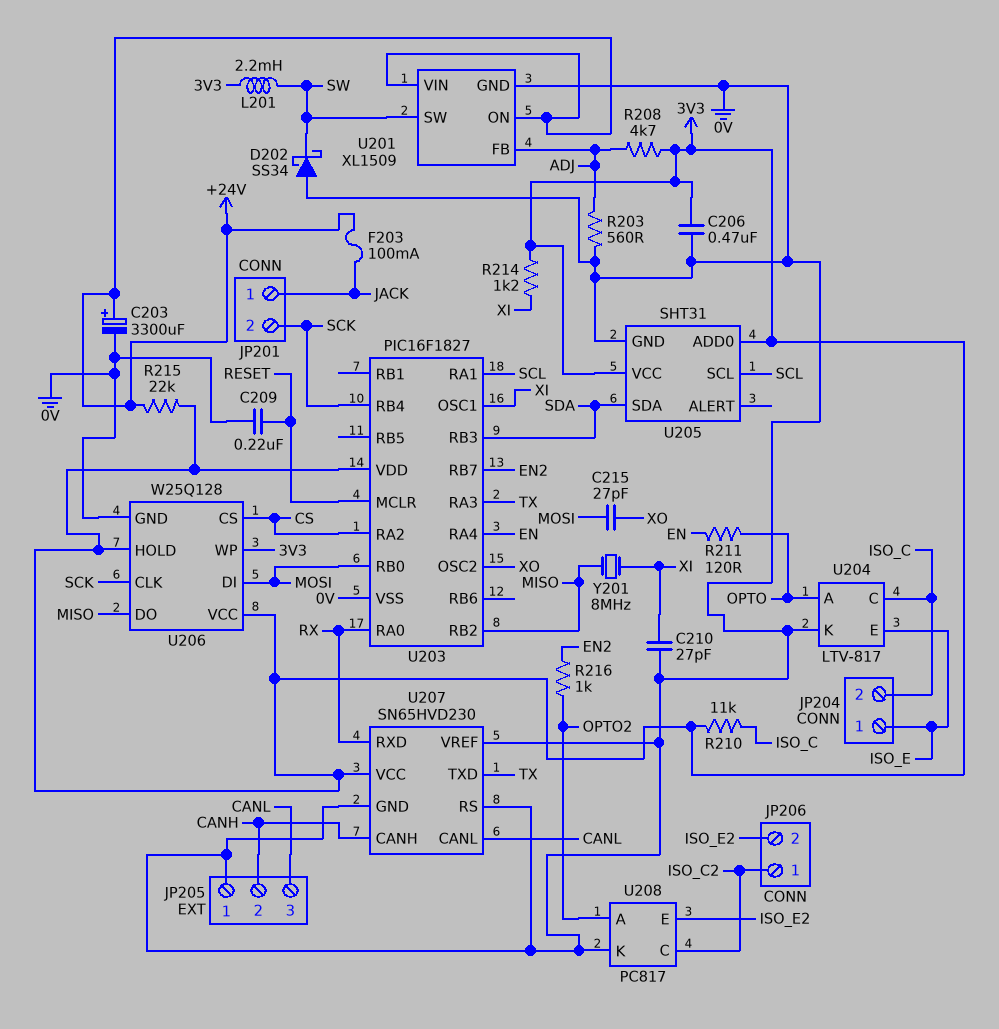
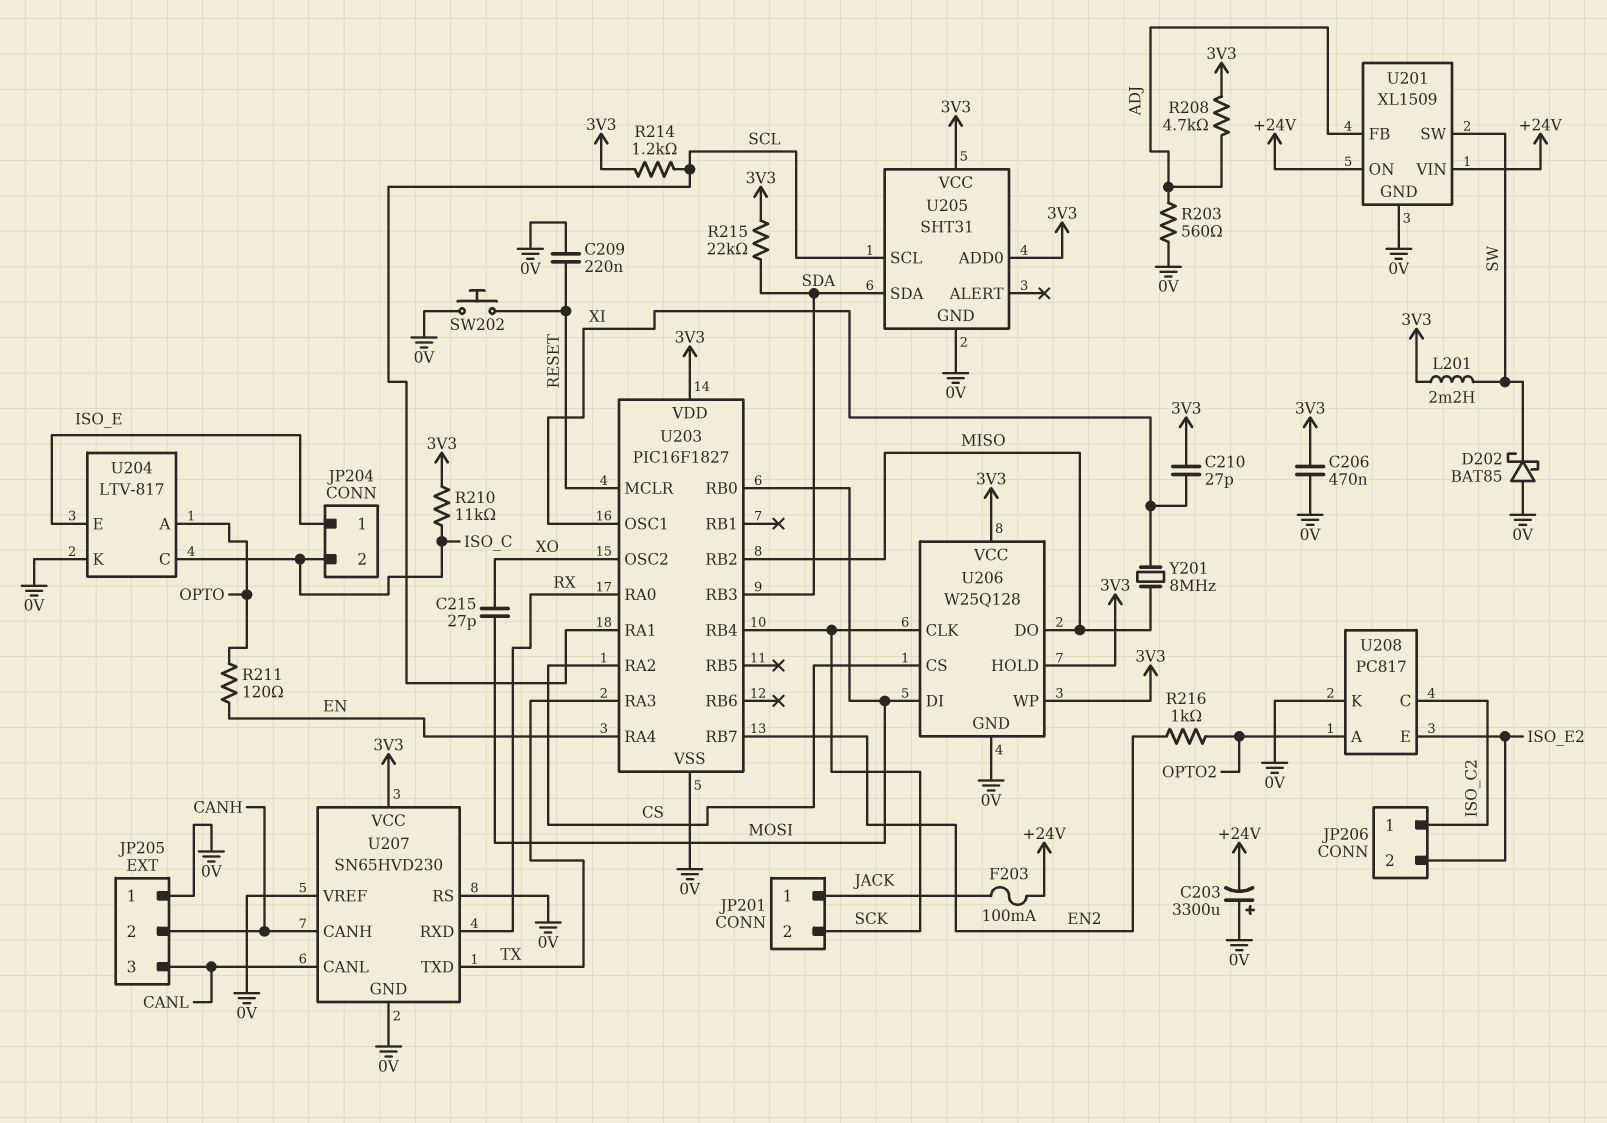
C203: 3300uF (plus +24V, minus 0V) -> 3300uF (plus 0V, minus +24V)
C210: 27pF (0V, XI) -> 27pF (3V3, XI)
D202: schottky SS34 (A 0V, K SW) -> schottky BAT85 (A 0V, K SW)
R214: 1.2k (3V3, XI) -> 1.2k (3V3, SCL)
R215: 22k (+24V, 3V3) -> 22k (3V3, SDA)
SW202: none -> button (0V, RESET)

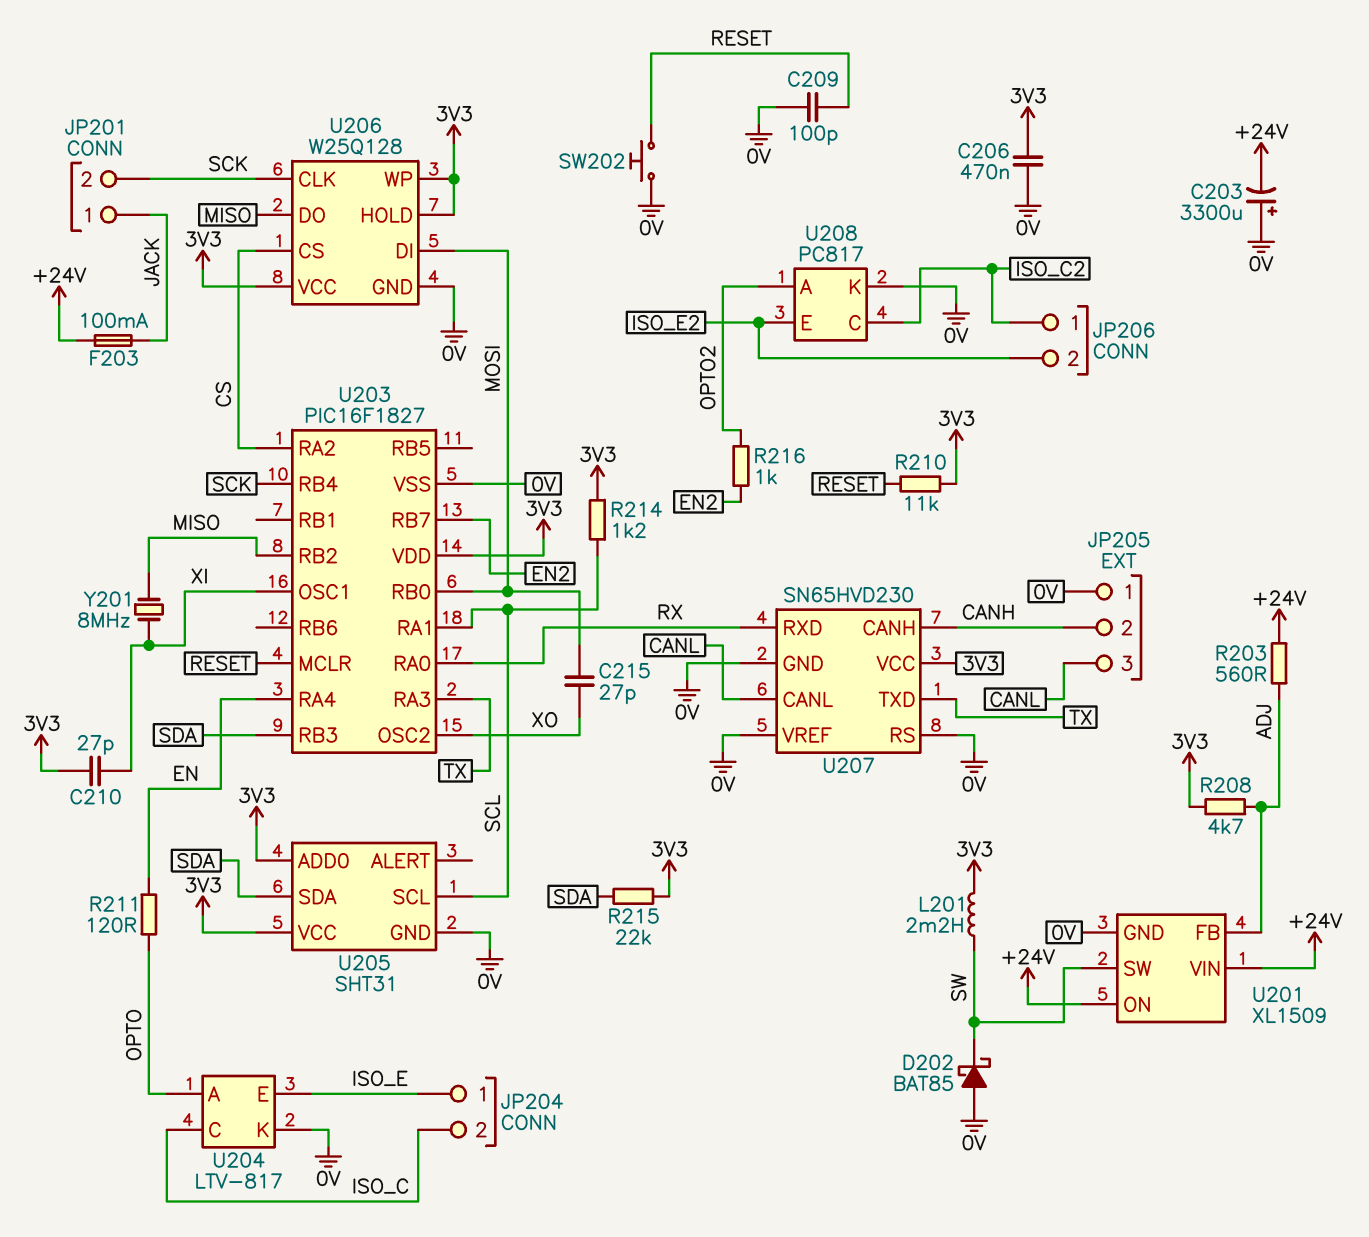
C209: 220nF (0V, RESET) -> 100pF (0V, RESET)
R203: 560 (0V, ADJ) -> 560 (+24V, ADJ)
R210: 11k (3V3, ISO_C) -> 11k (3V3, RESET)

